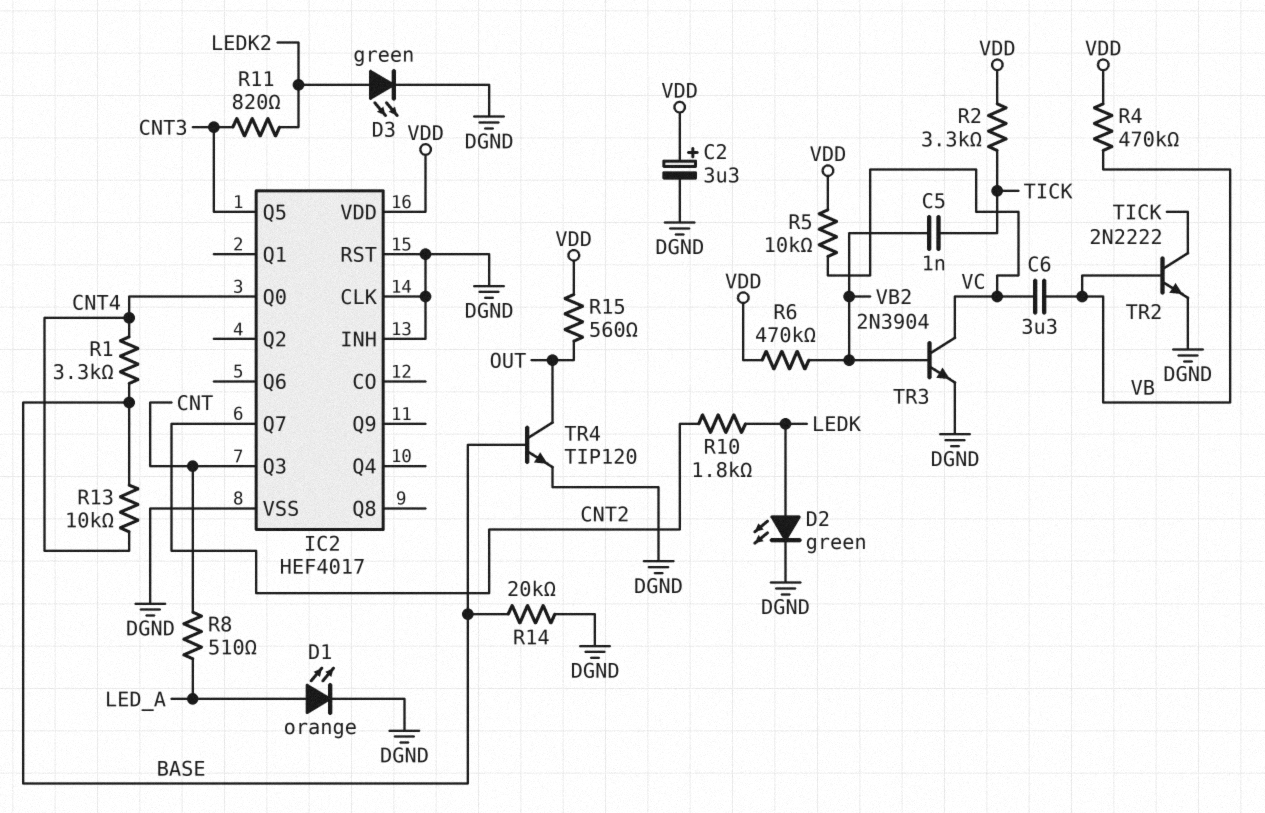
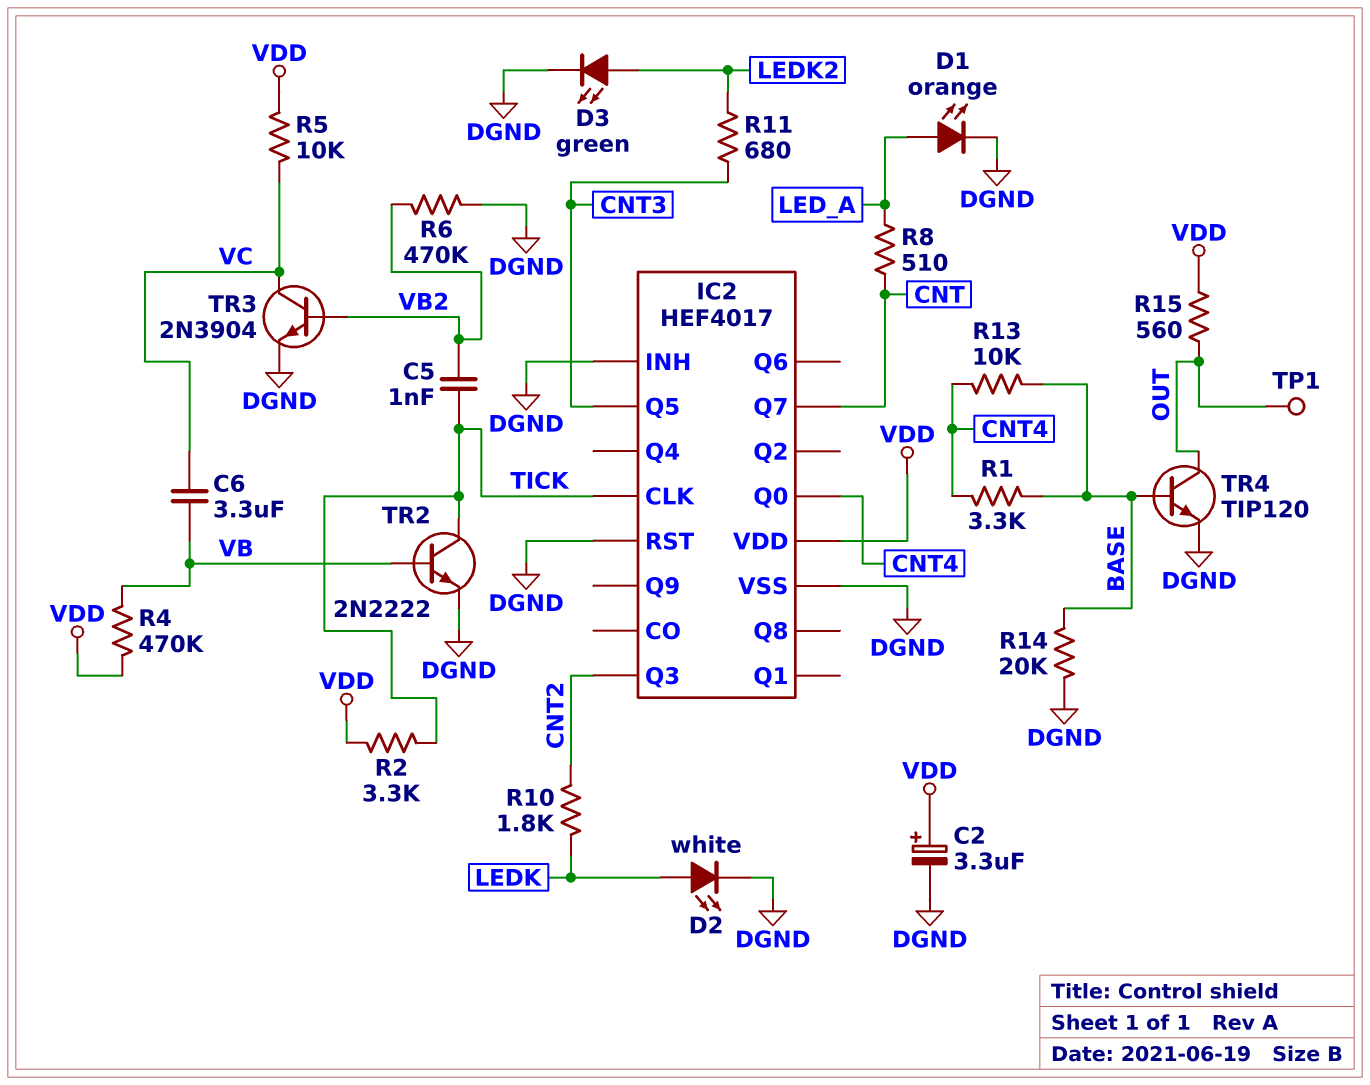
D2: LED green (A LEDK, K DGND) -> LED white (A LEDK, K DGND)
IC2 pin CLK: DGND -> TICK
IC2 pin Q3: CNT -> CNT2
IC2 pin Q7: CNT2 -> CNT
R6: 470k (VB2, VDD) -> 470k (DGND, VB2)
R11: 820 (CNT3, LEDK2) -> 680 (CNT3, LEDK2)
TP1: none -> test point (OUT)

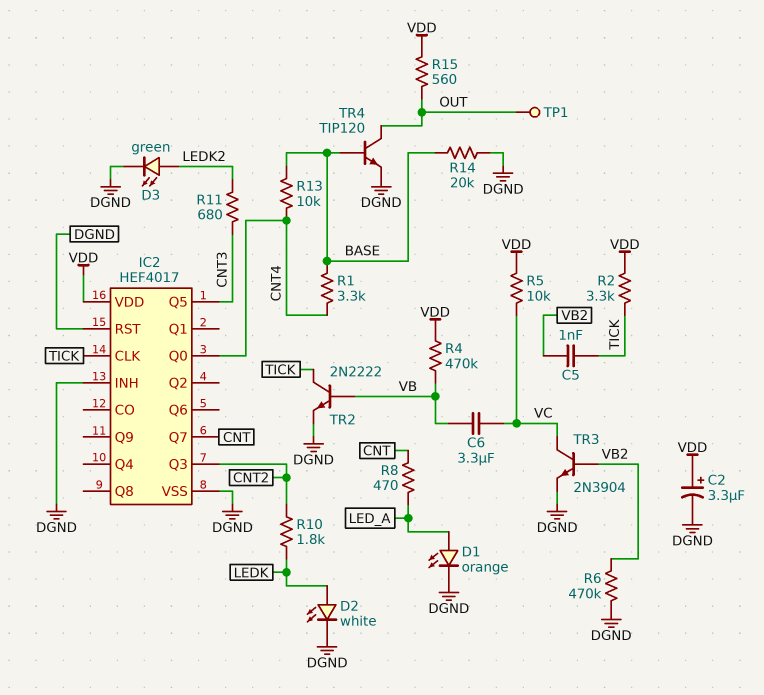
R8: 510 (CNT, LED_A) -> 470 (CNT, LED_A)

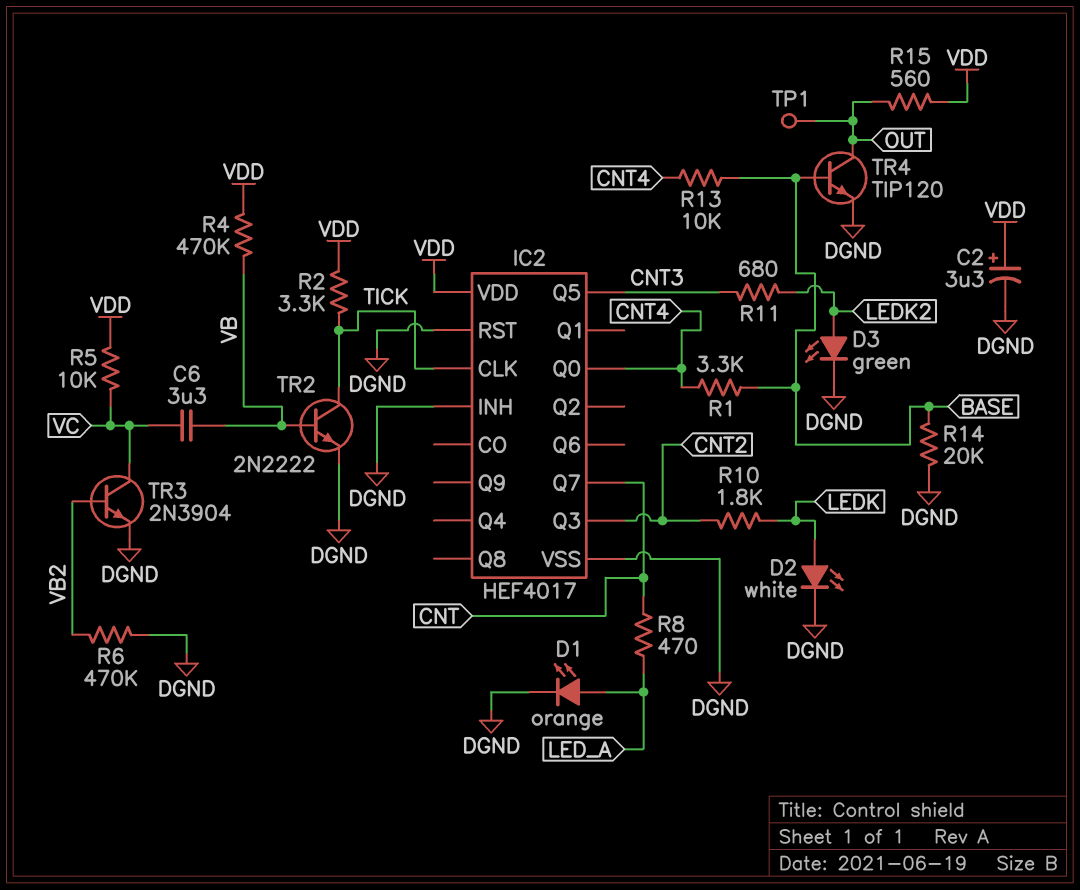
C5: 1nF (TICK, VB2) -> none

